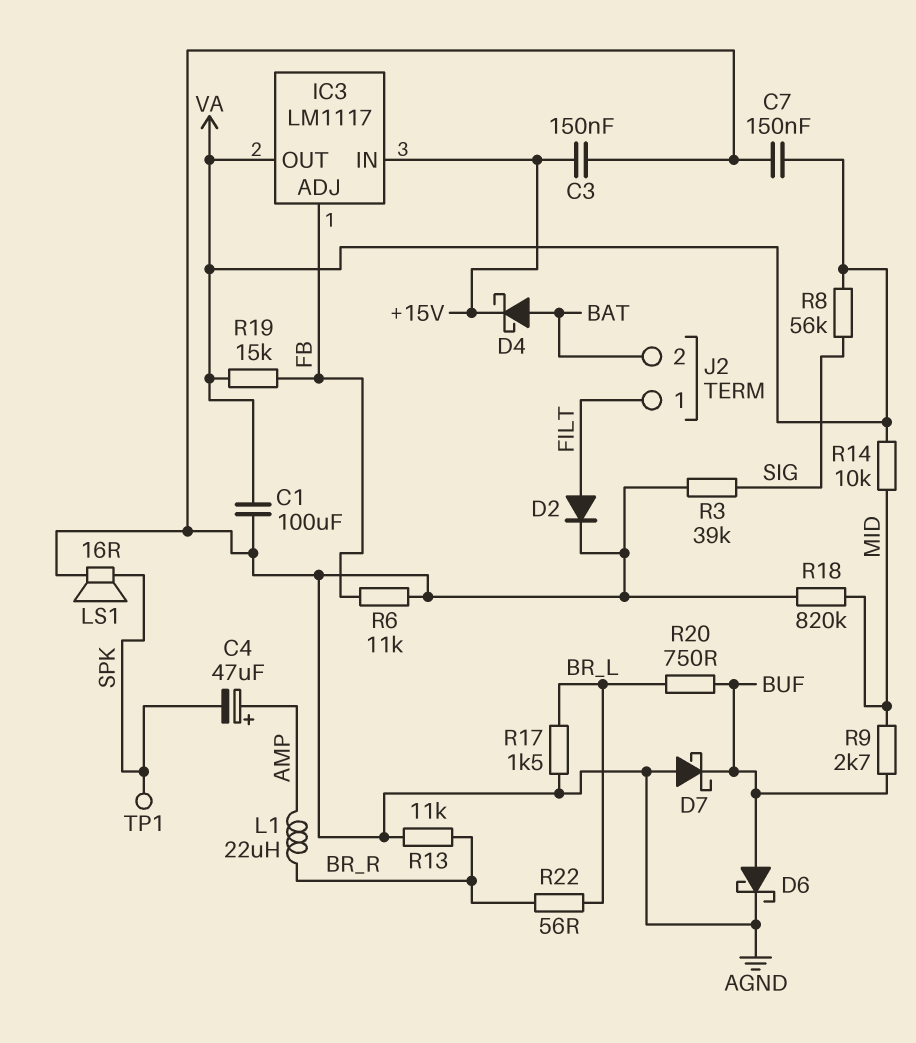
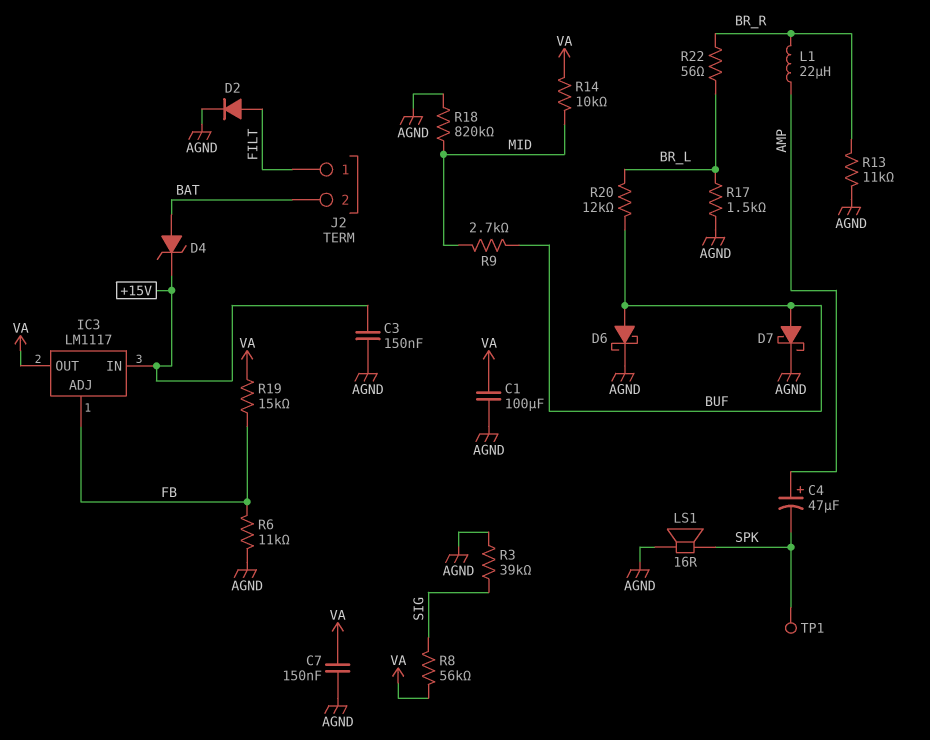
D4: schottky (A BAT, K +15V) -> zener (A BAT, K +15V)
D7: schottky (A AGND, K BUF) -> schottky (A BUF, K AGND)
R20: 750 (BR_L, BUF) -> 12k (BR_L, BUF)

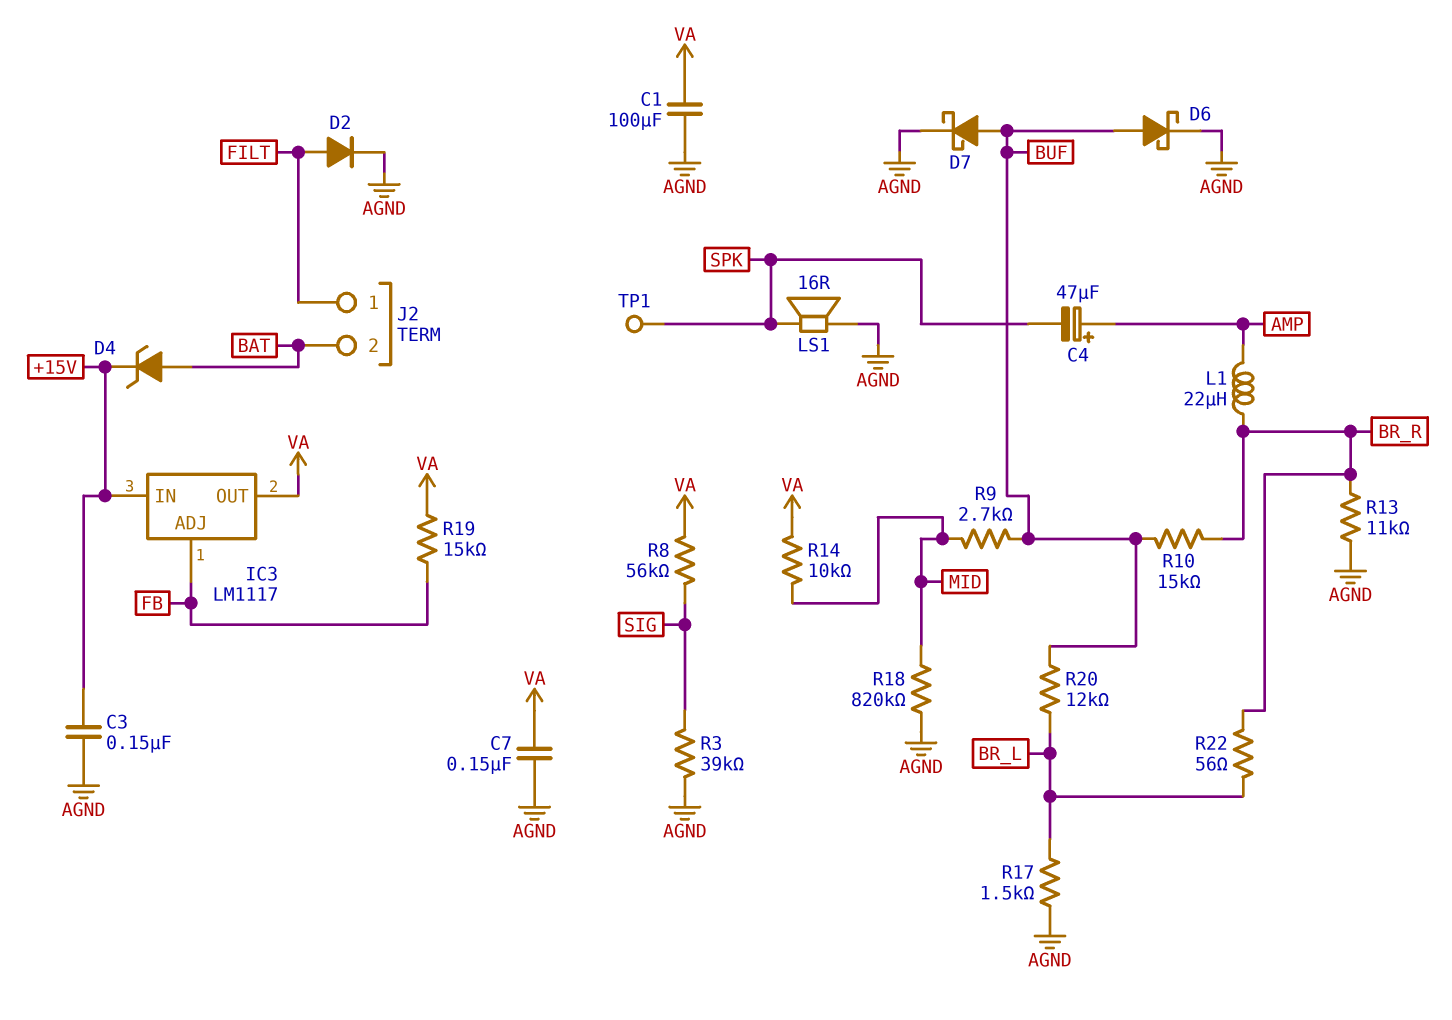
R6: 11k (AGND, FB) -> none
R10: none -> 15k (BR_R, BUF)

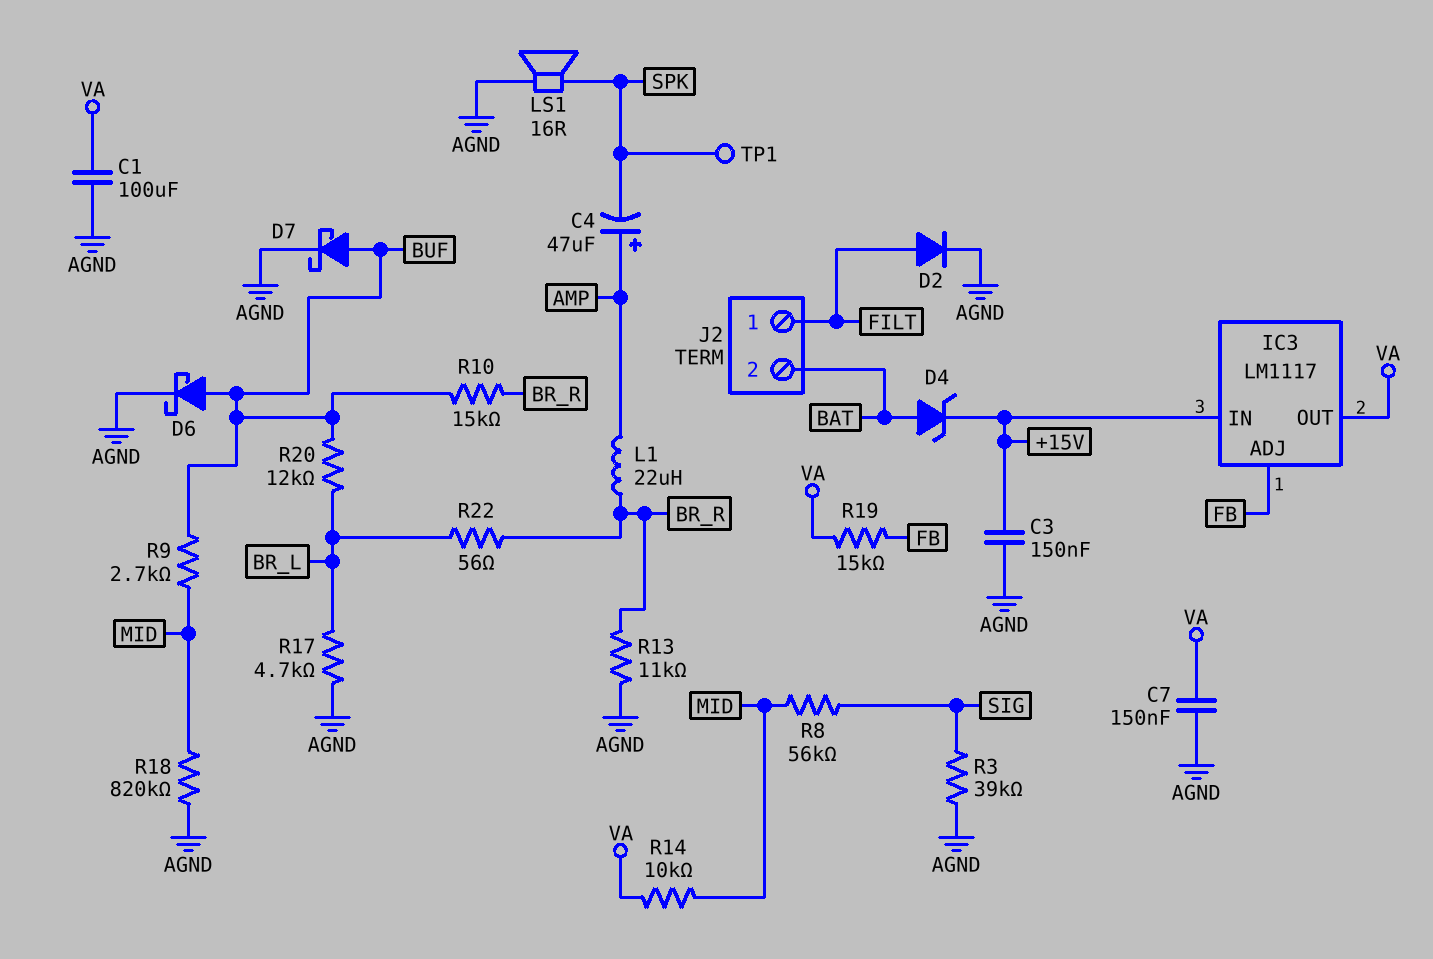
R8: 56k (SIG, VA) -> 56k (MID, SIG)
R17: 1.5k (AGND, BR_L) -> 4.7k (AGND, BR_L)

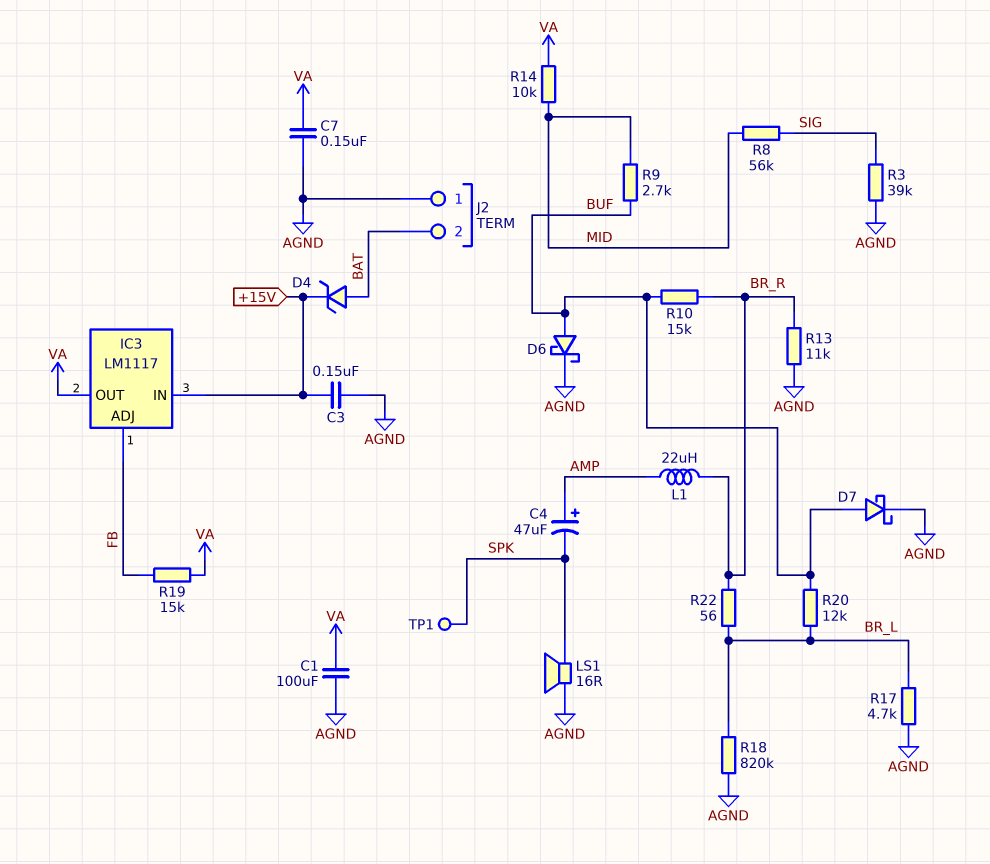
D2: diode (A FILT, K AGND) -> none
J2 pin 1: FILT -> AGND
R18: 820k (AGND, MID) -> 820k (AGND, BR_L)

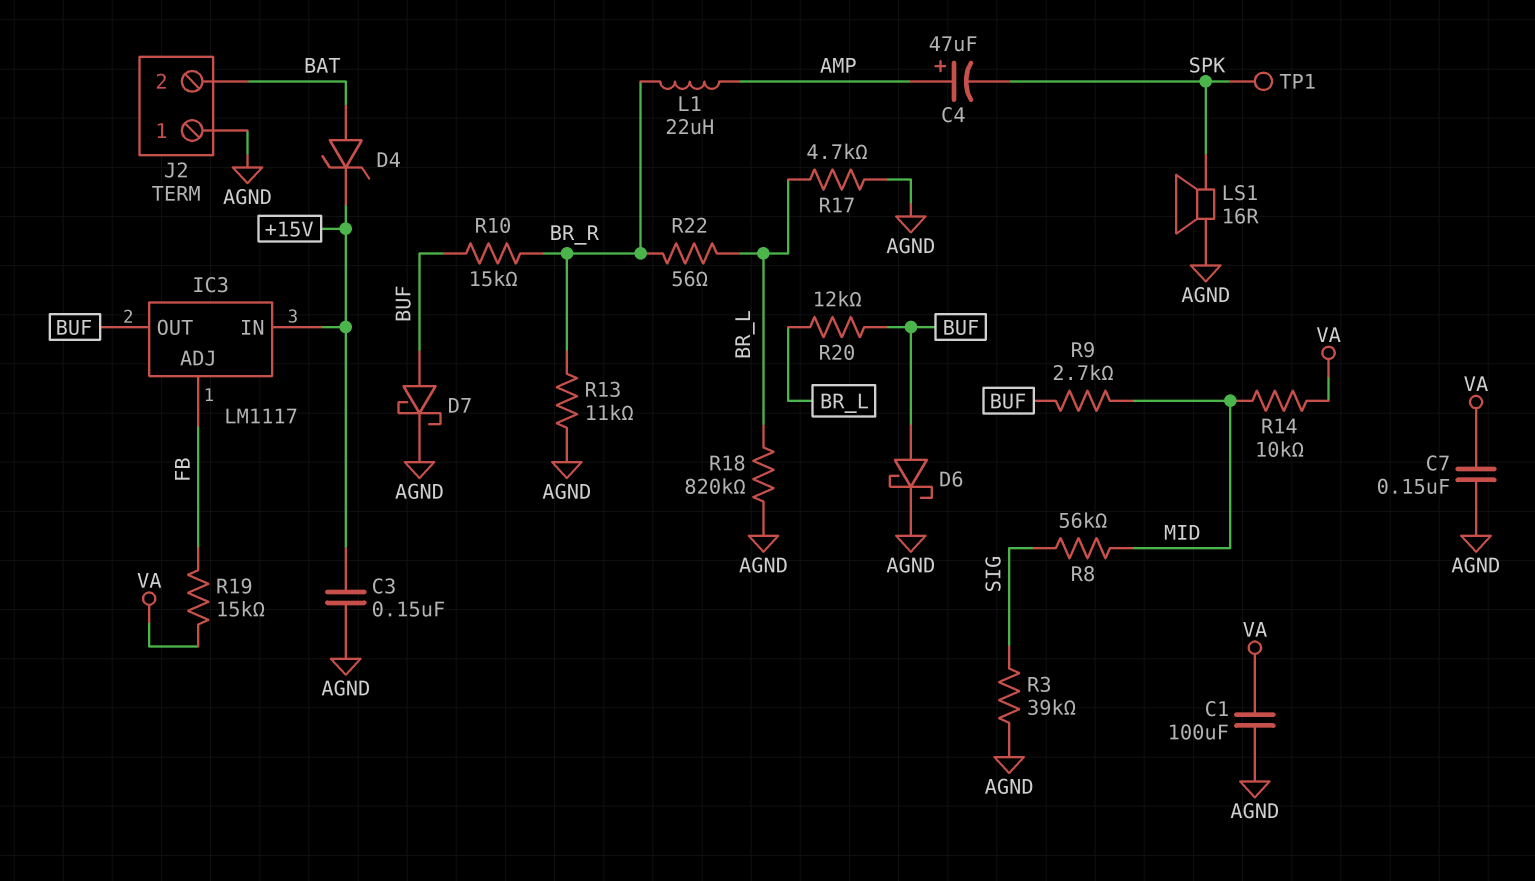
IC3 pin OUT: VA -> BUF

